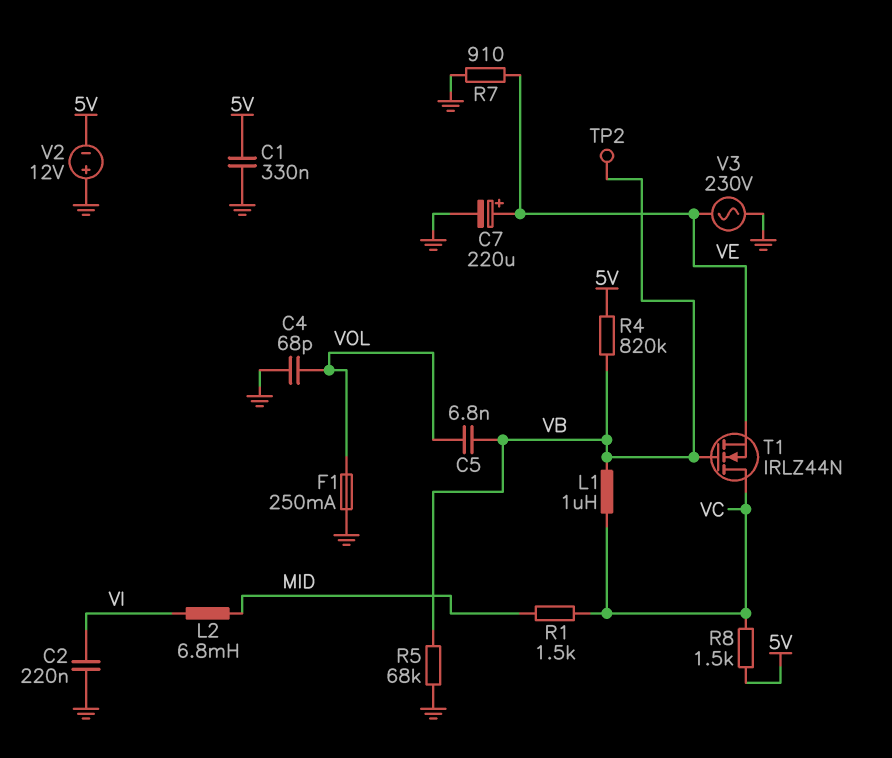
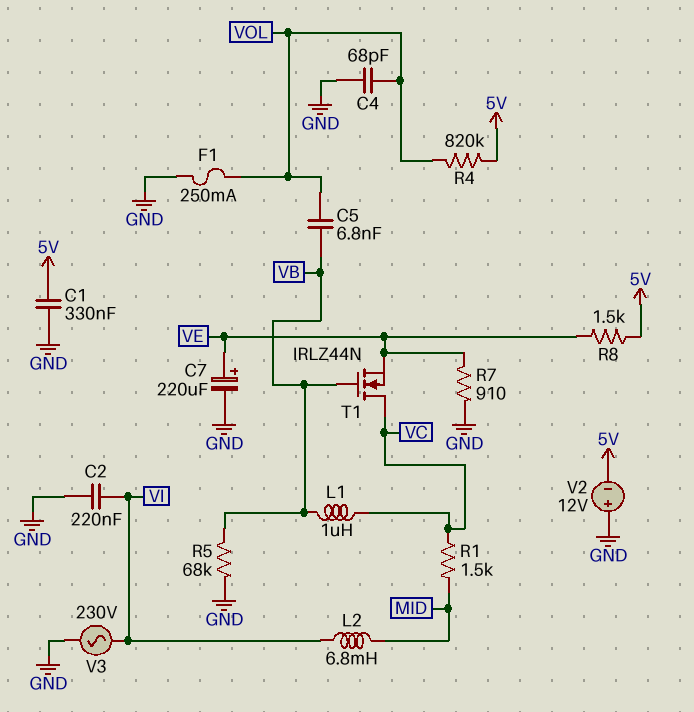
R4: 820k (5V, VB) -> 820k (5V, VOL)
R8: 1.5k (5V, VC) -> 1.5k (5V, VE)
TP2: test point (VB) -> none
V3: AC 230V (GND, VE) -> AC 230V (GND, VI)

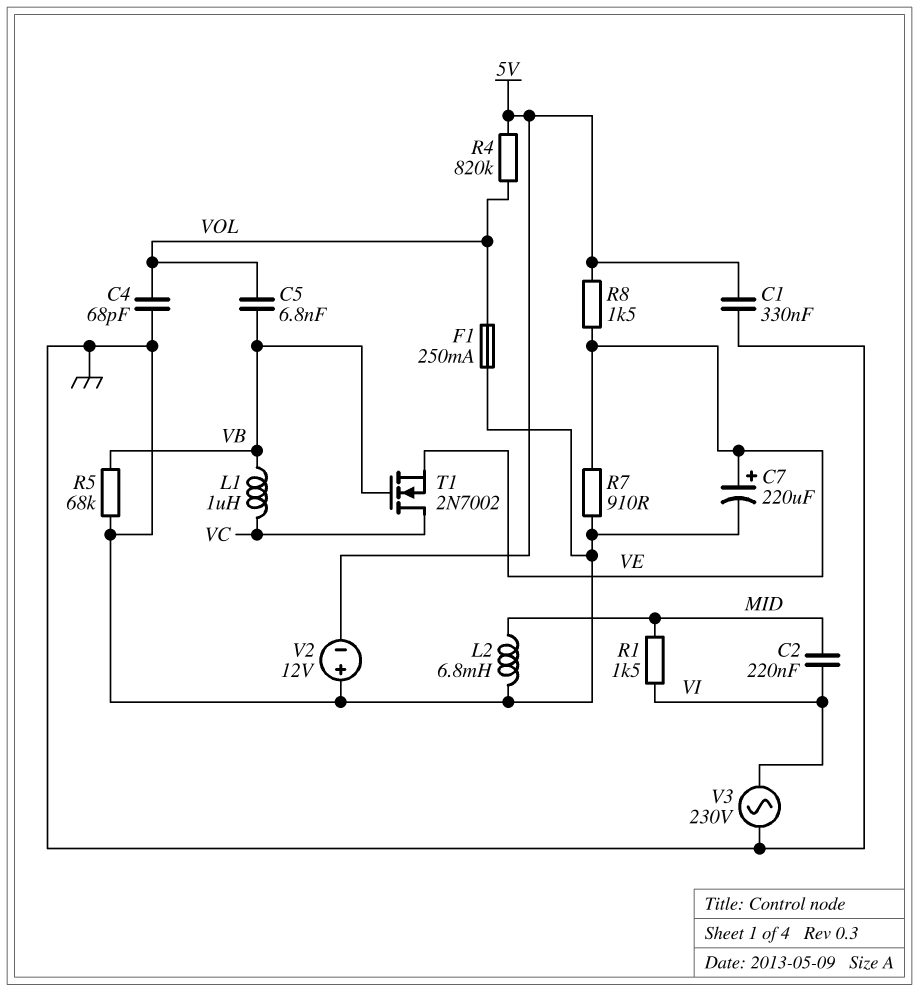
C2: 220nF (GND, VI) -> 220nF (MID, VI)
L2: 6.8mH (MID, VI) -> 6.8mH (GND, MID)
R1: 1.5k (MID, VC) -> 1.5k (MID, VI)
T1: NMOS IRLZ44N (G VB, D VC, S VE) -> NMOS 2N7002 (G VB, D VC, S VE)

